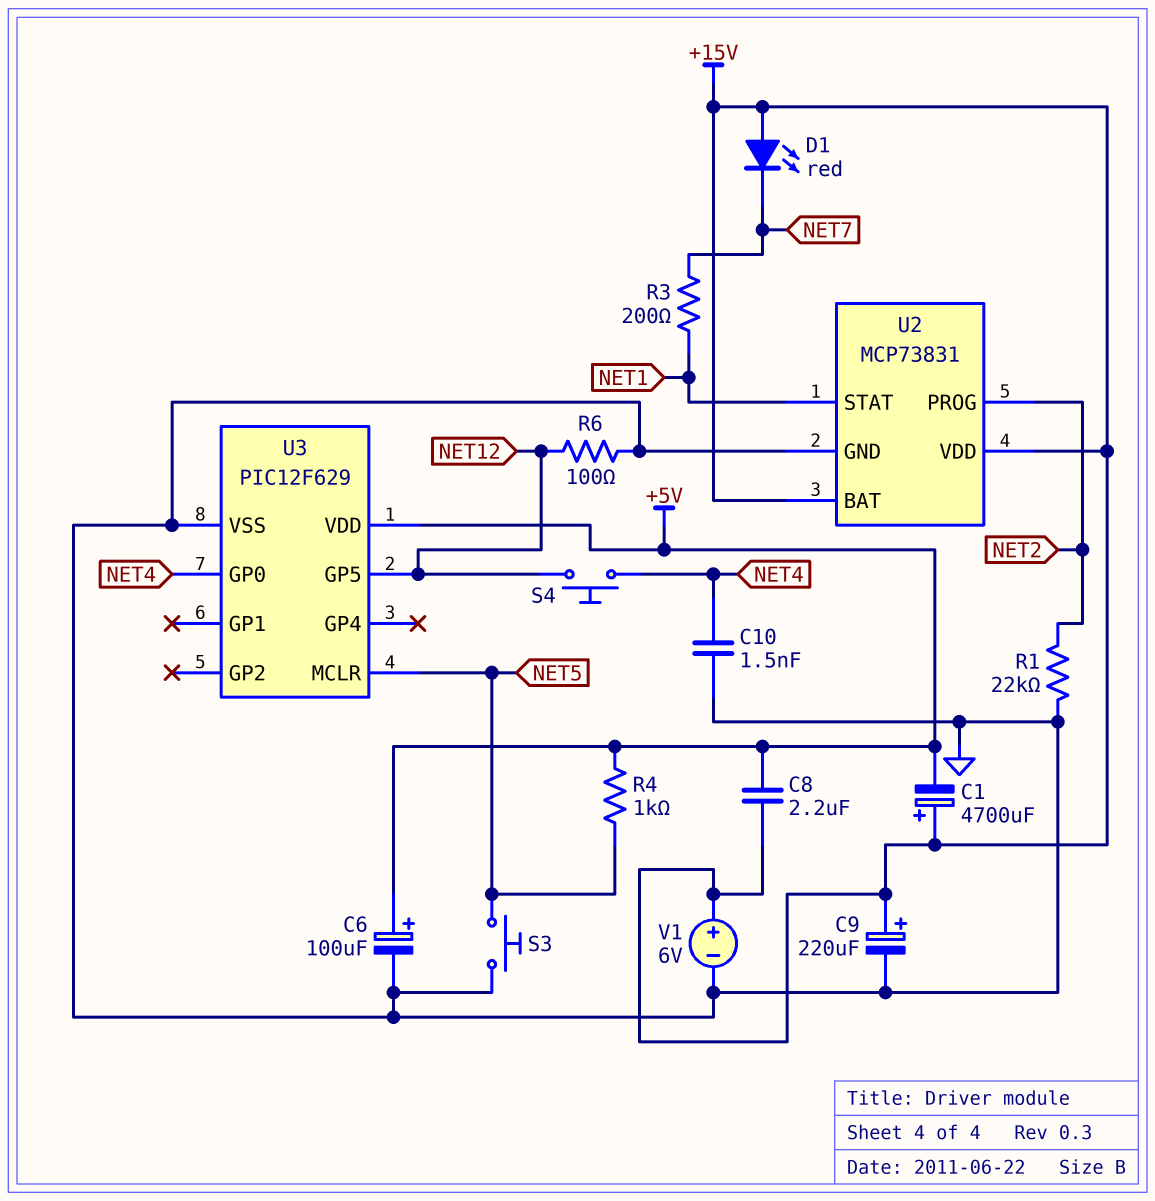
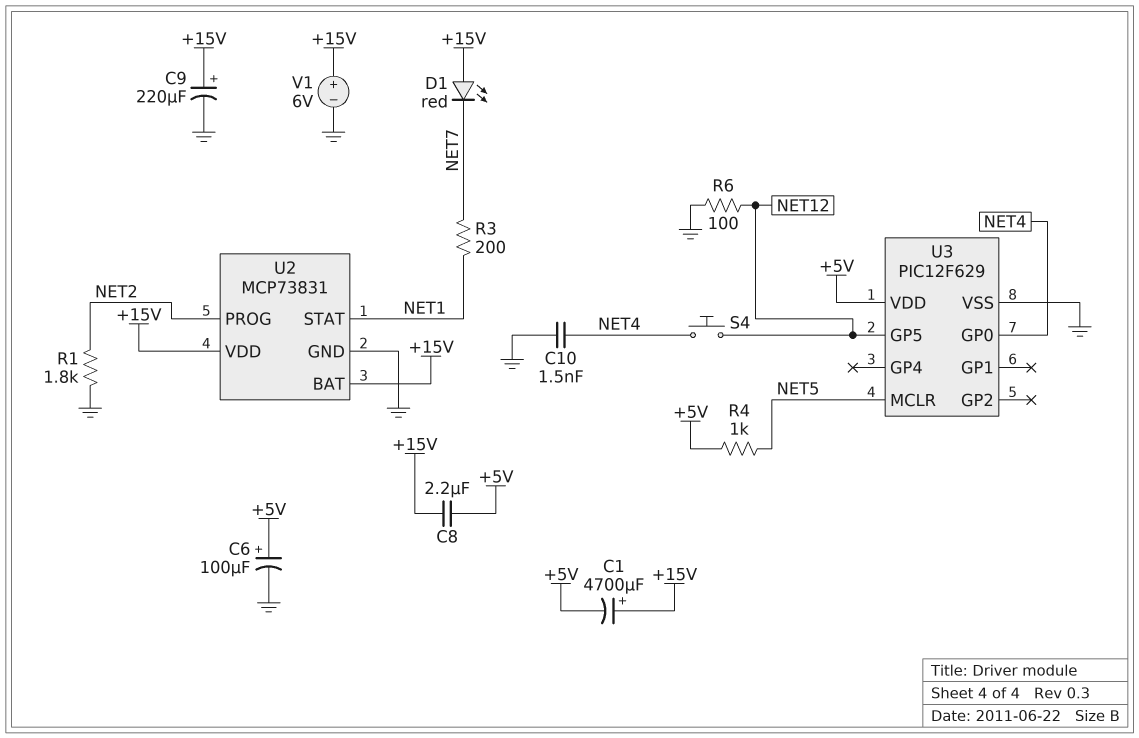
R1: 22k (GND, NET2) -> 1.8k (GND, NET2)
S3: button (GND, NET5) -> none

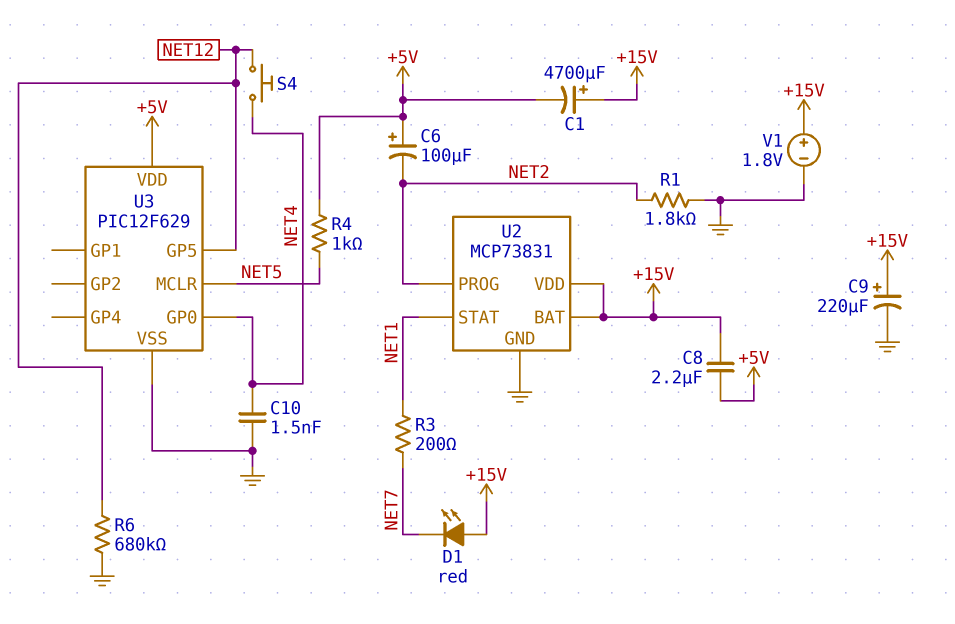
C6: 100uF (plus +5V, minus GND) -> 100uF (plus +5V, minus NET2)
R6: 100 (GND, NET12) -> 680k (GND, NET12)
V1: 6V (plus +15V, minus GND) -> 1.8V (plus +15V, minus GND)

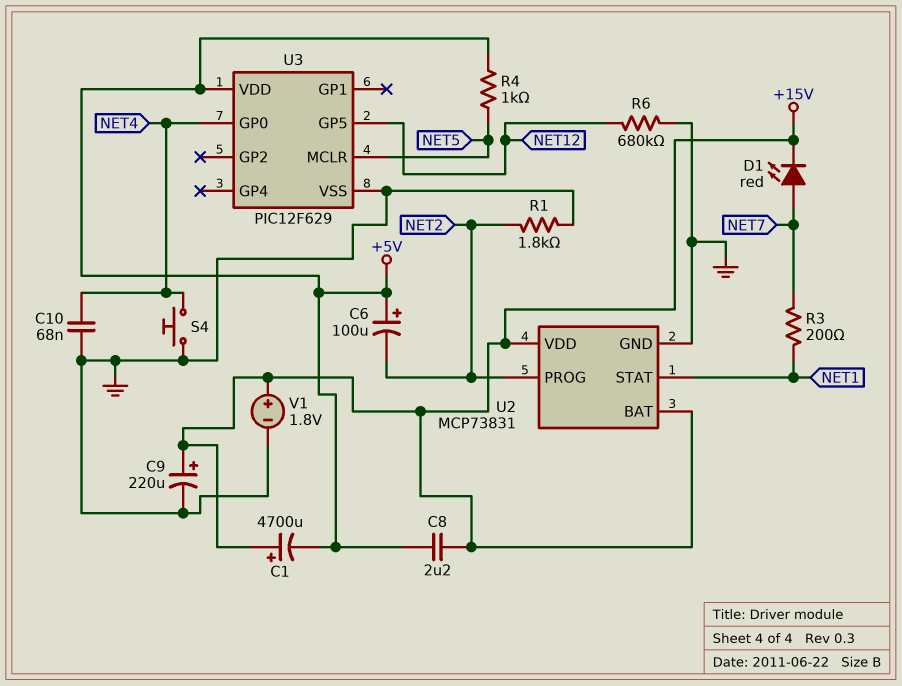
C10: 1.5nF (GND, NET4) -> 68nF (GND, NET4)
D1: LED red (A +15V, K NET7) -> LED red (A NET7, K +15V)
S4: button (NET4, NET12) -> button (GND, NET4)

